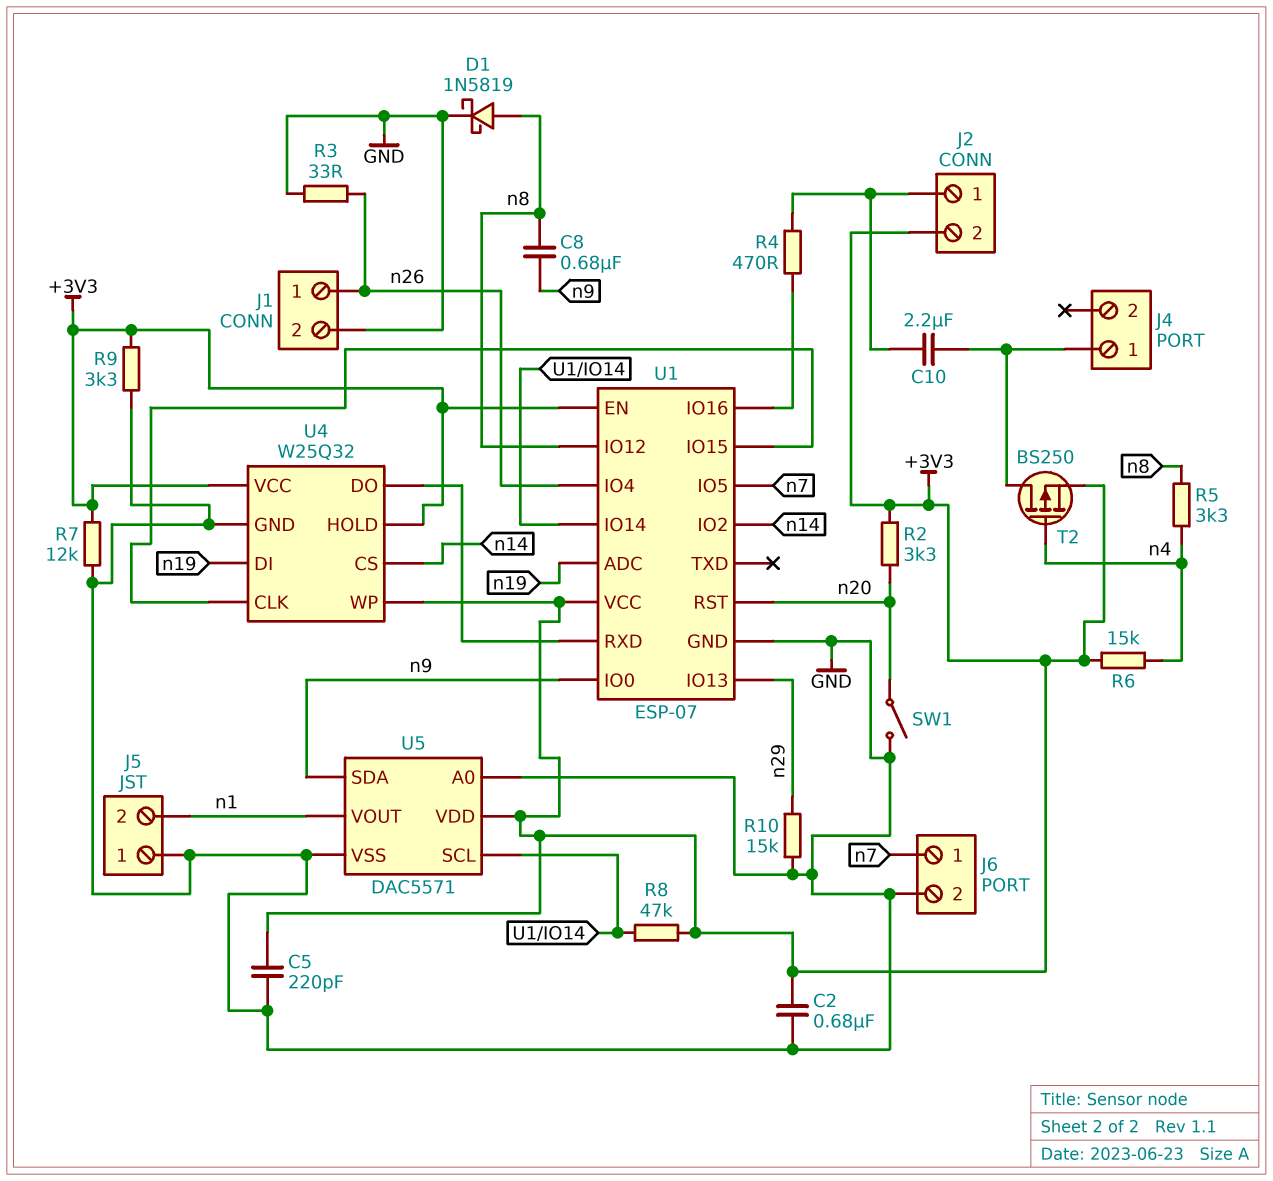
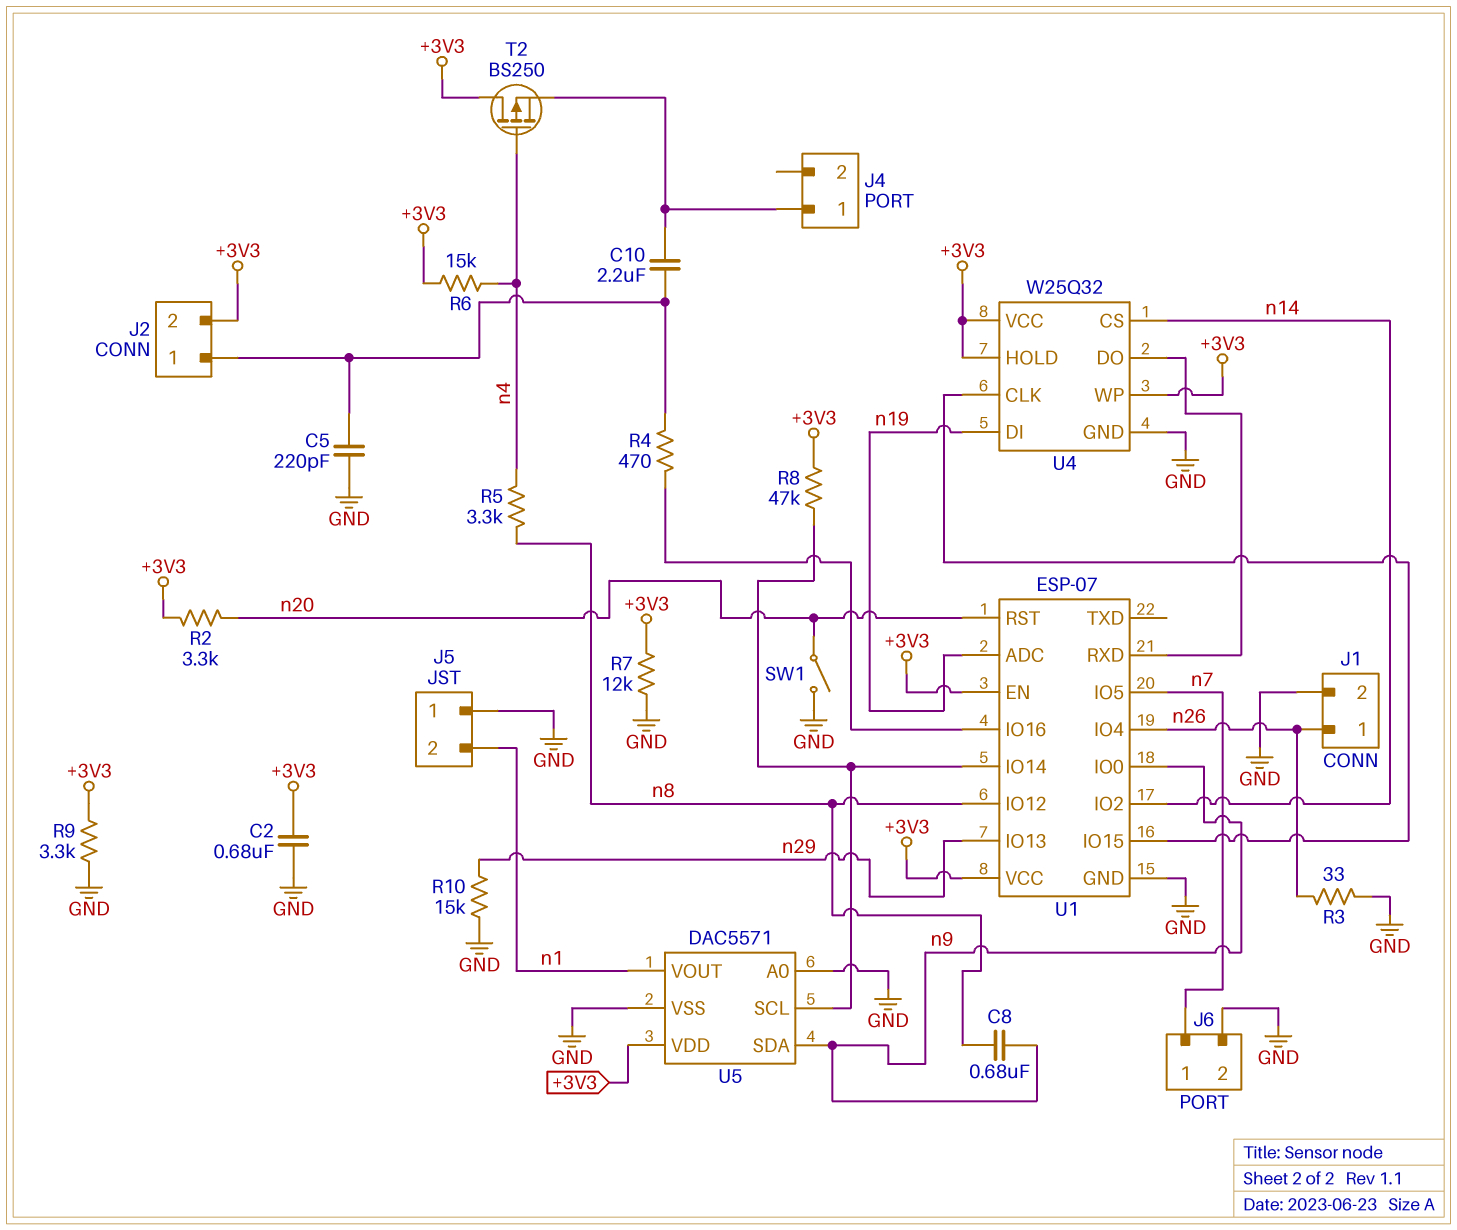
C5: 220pF (+3V3, GND) -> 220pF (GND, J2/1)
D1: schottky 1N5819 (A n8, K GND) -> none
T2: PMOS BS250 (G n4, D J4/1, S +3V3) -> PMOS BS250 (G n4, D +3V3, S J4/1)

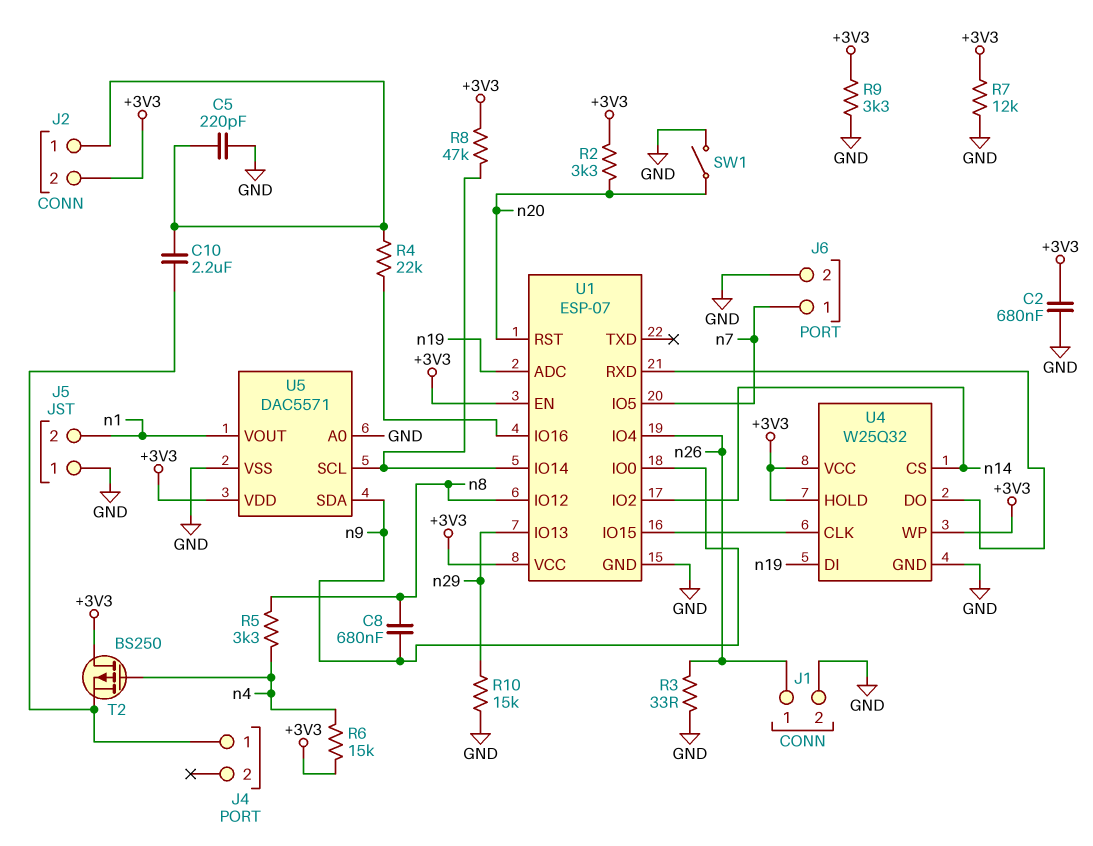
R4: 470 (J2/1, U1/IO16) -> 22k (J2/1, U1/IO16)

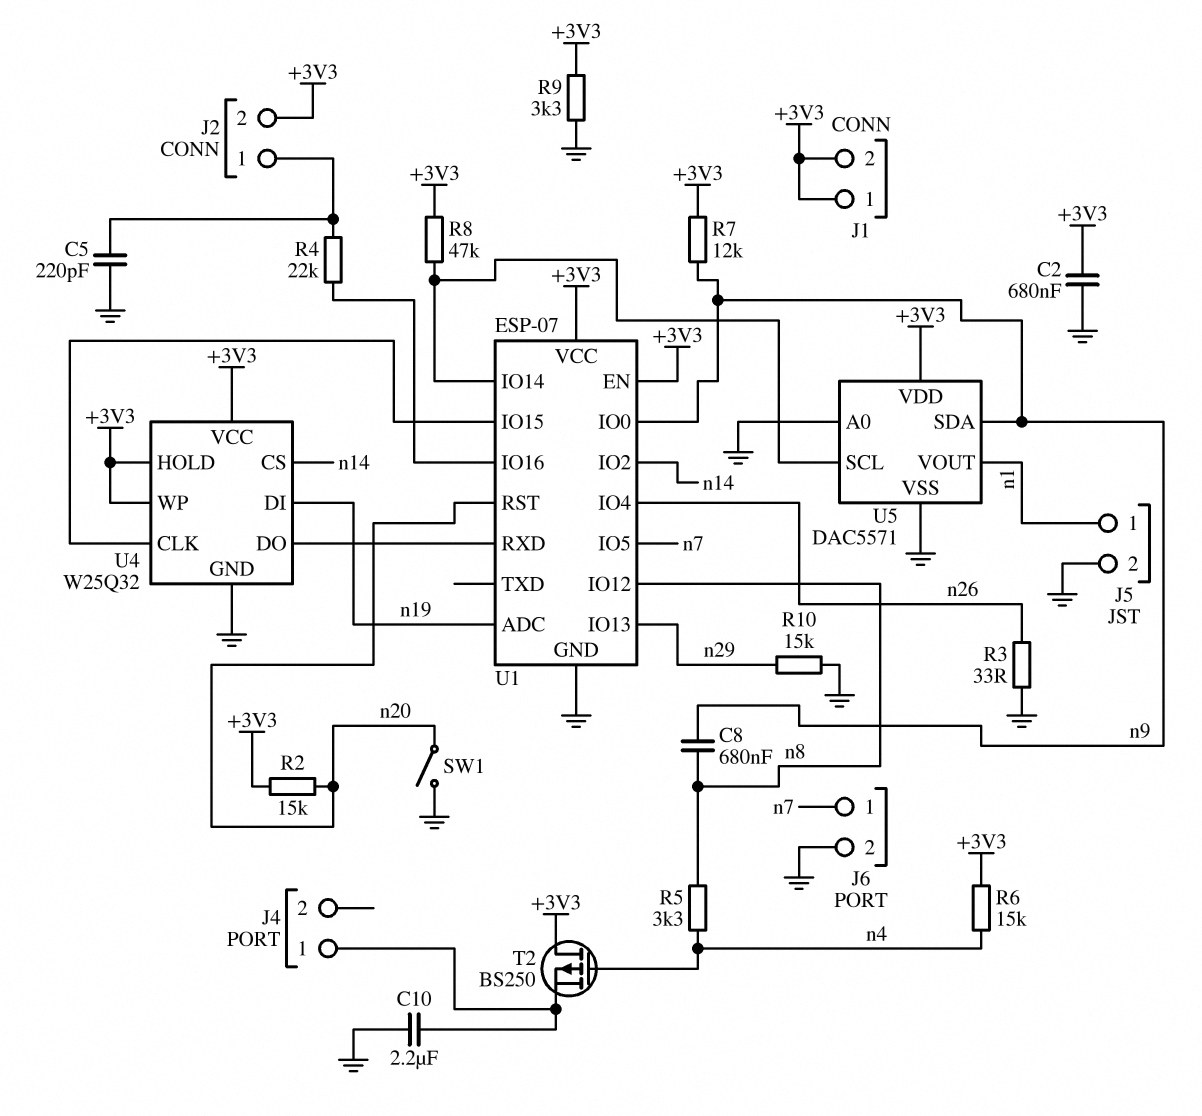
C10: 2.2uF (J2/1, J4/1) -> 2.2uF (GND, J4/1)
J1 pin 1: n26 -> +3V3
J1 pin 2: GND -> +3V3
J5 pin 1: GND -> n1
J5 pin 2: n1 -> GND
R2: 3.3k (+3V3, n20) -> 15k (+3V3, n20)
R7: 12k (+3V3, GND) -> 12k (+3V3, n9)

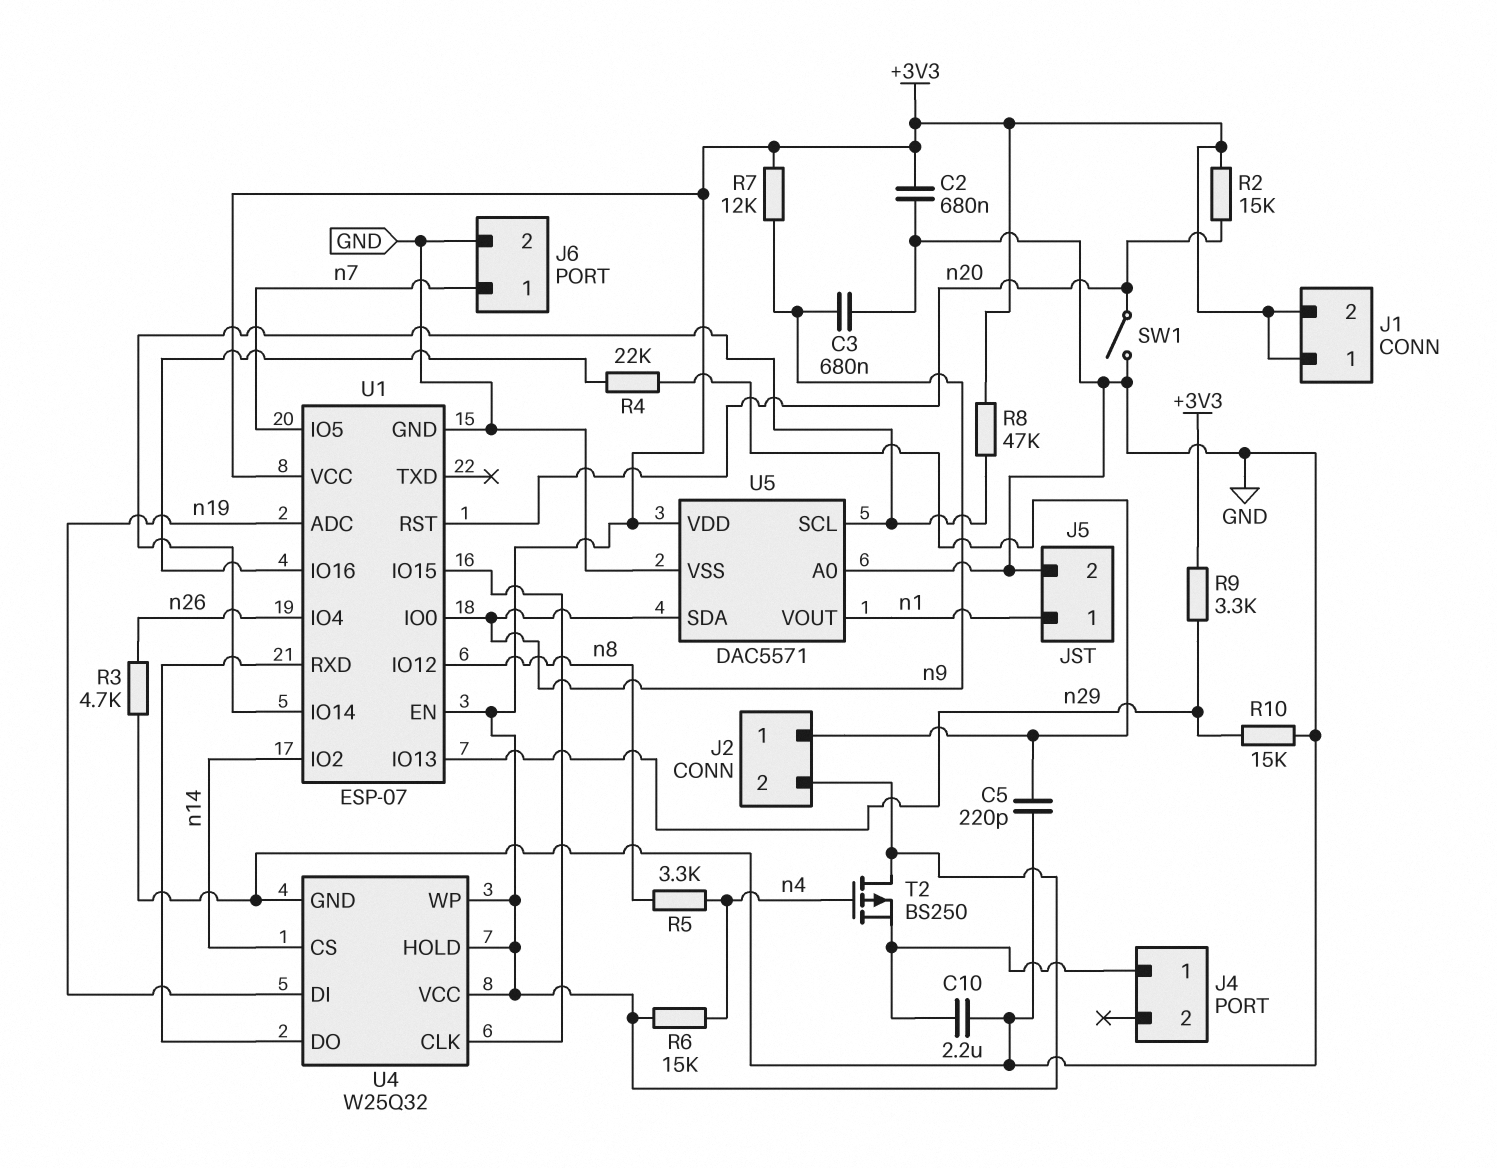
C3: none -> 680nF (GND, n9)
C8: 680nF (n8, n9) -> none
R3: 33 (GND, n26) -> 4.7k (GND, n26)
R9: 3.3k (+3V3, GND) -> 3.3k (+3V3, n29)

